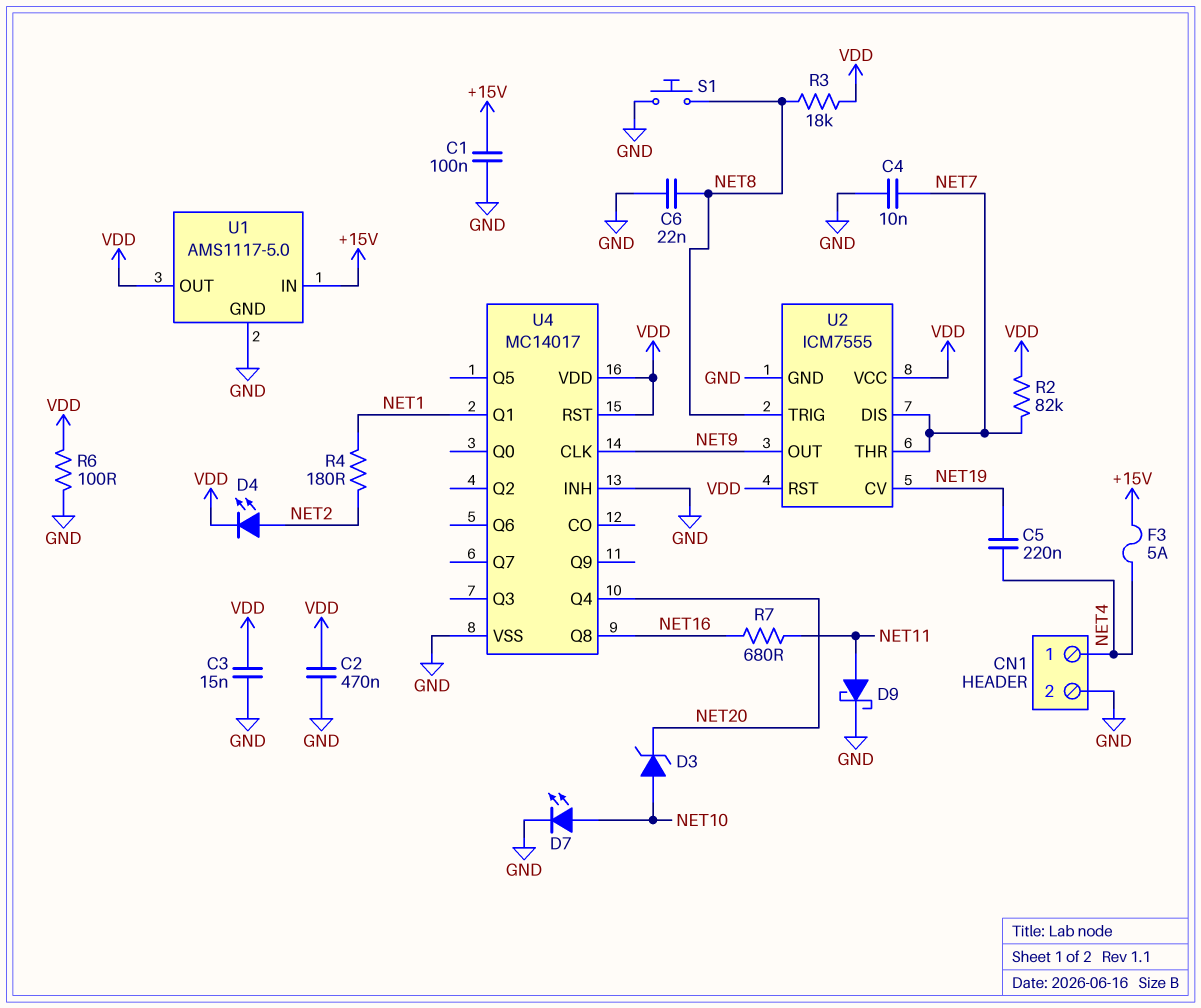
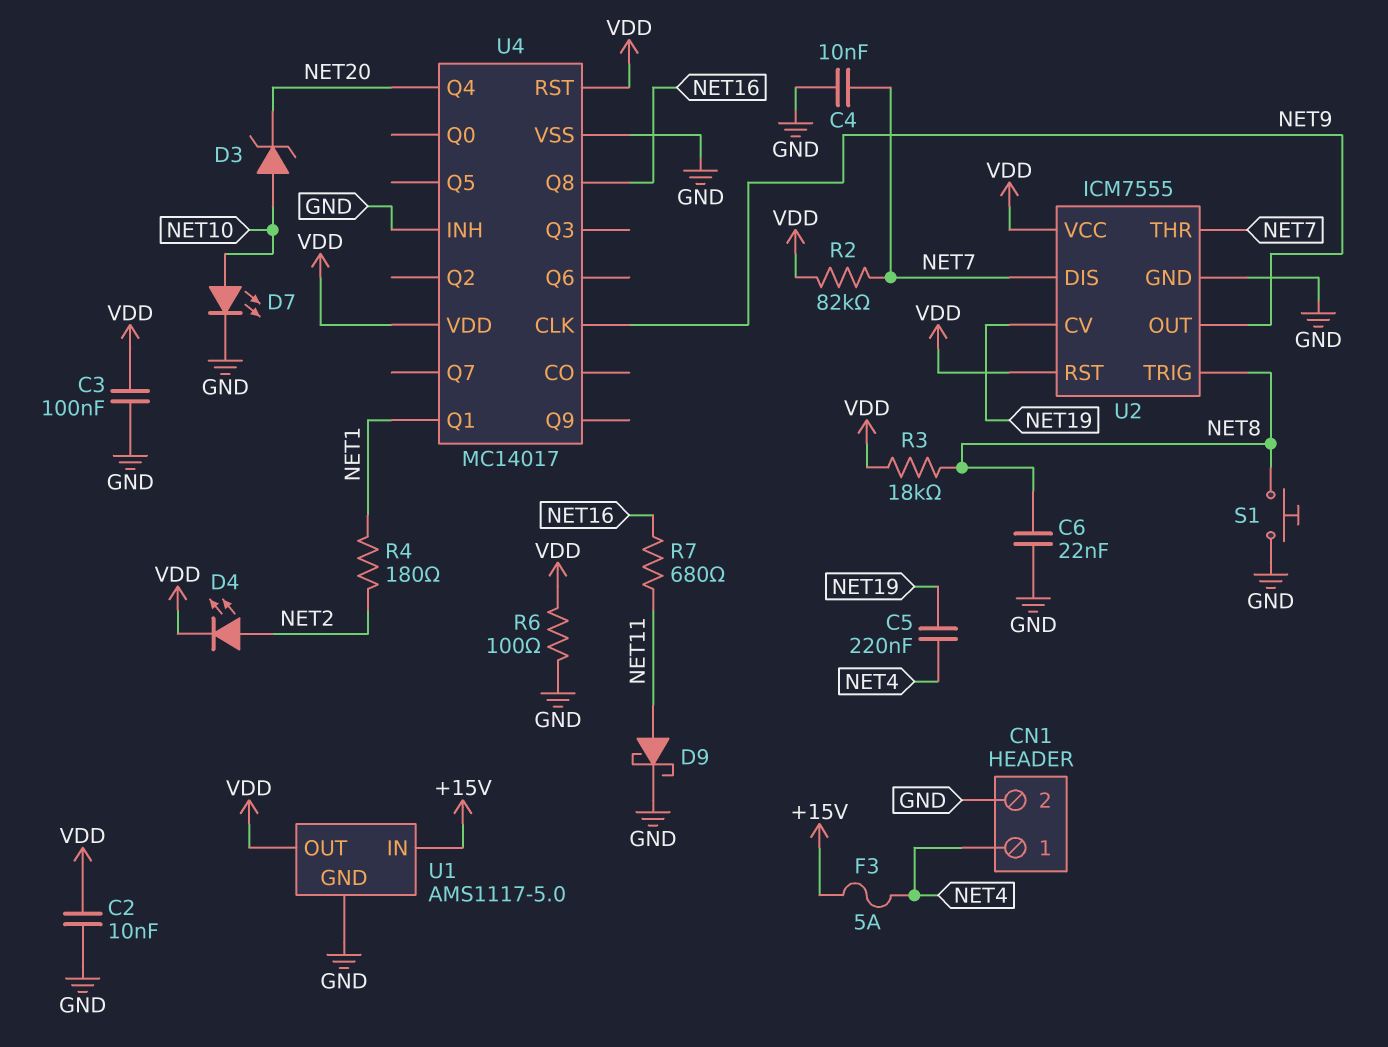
C1: 100nF (+15V, GND) -> none
C2: 470nF (GND, VDD) -> 10nF (GND, VDD)
C3: 15nF (GND, VDD) -> 100nF (GND, VDD)

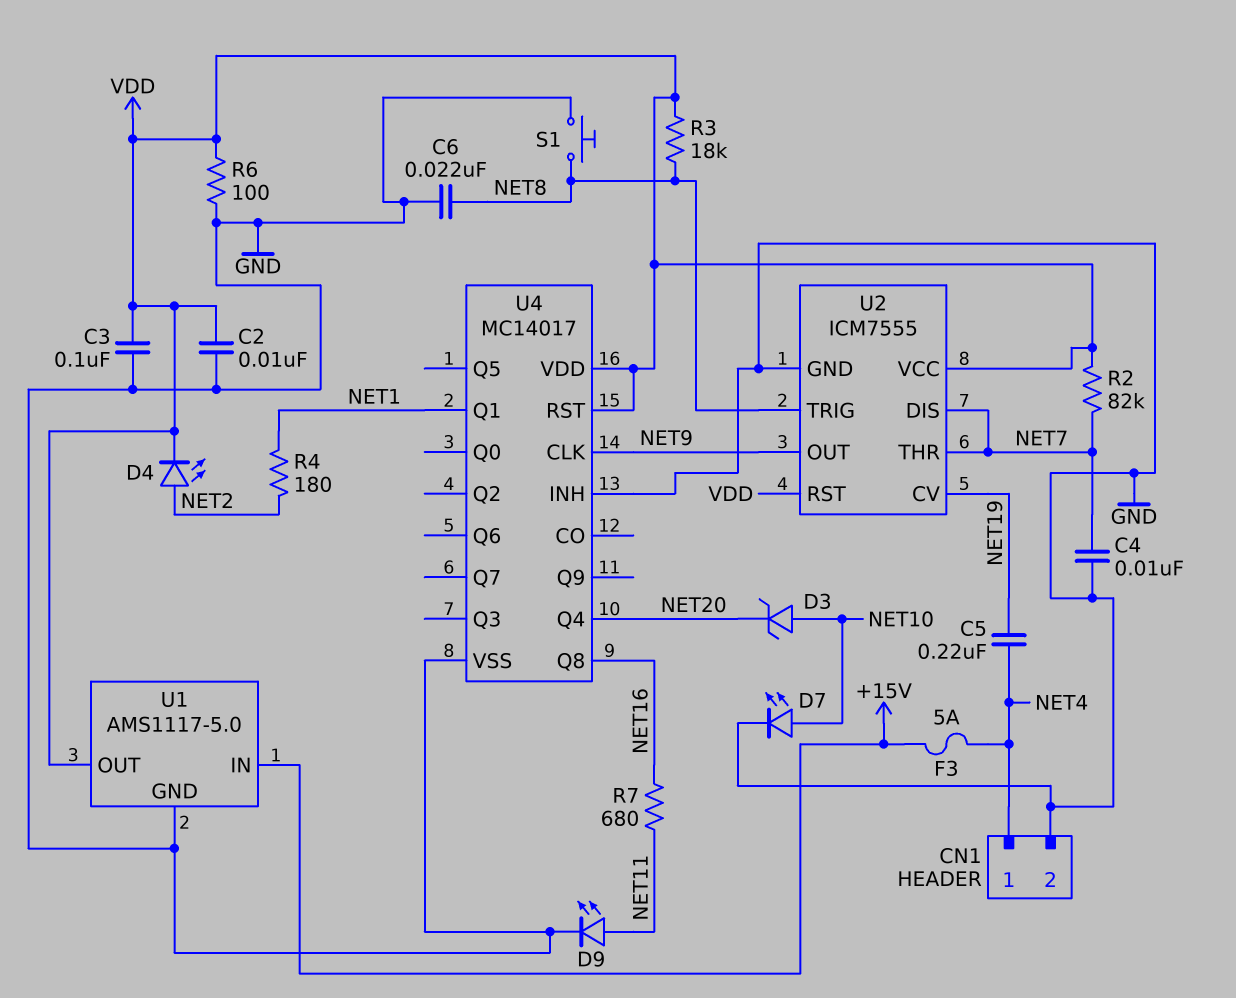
D9: schottky (A NET11, K GND) -> LED (A NET11, K GND)

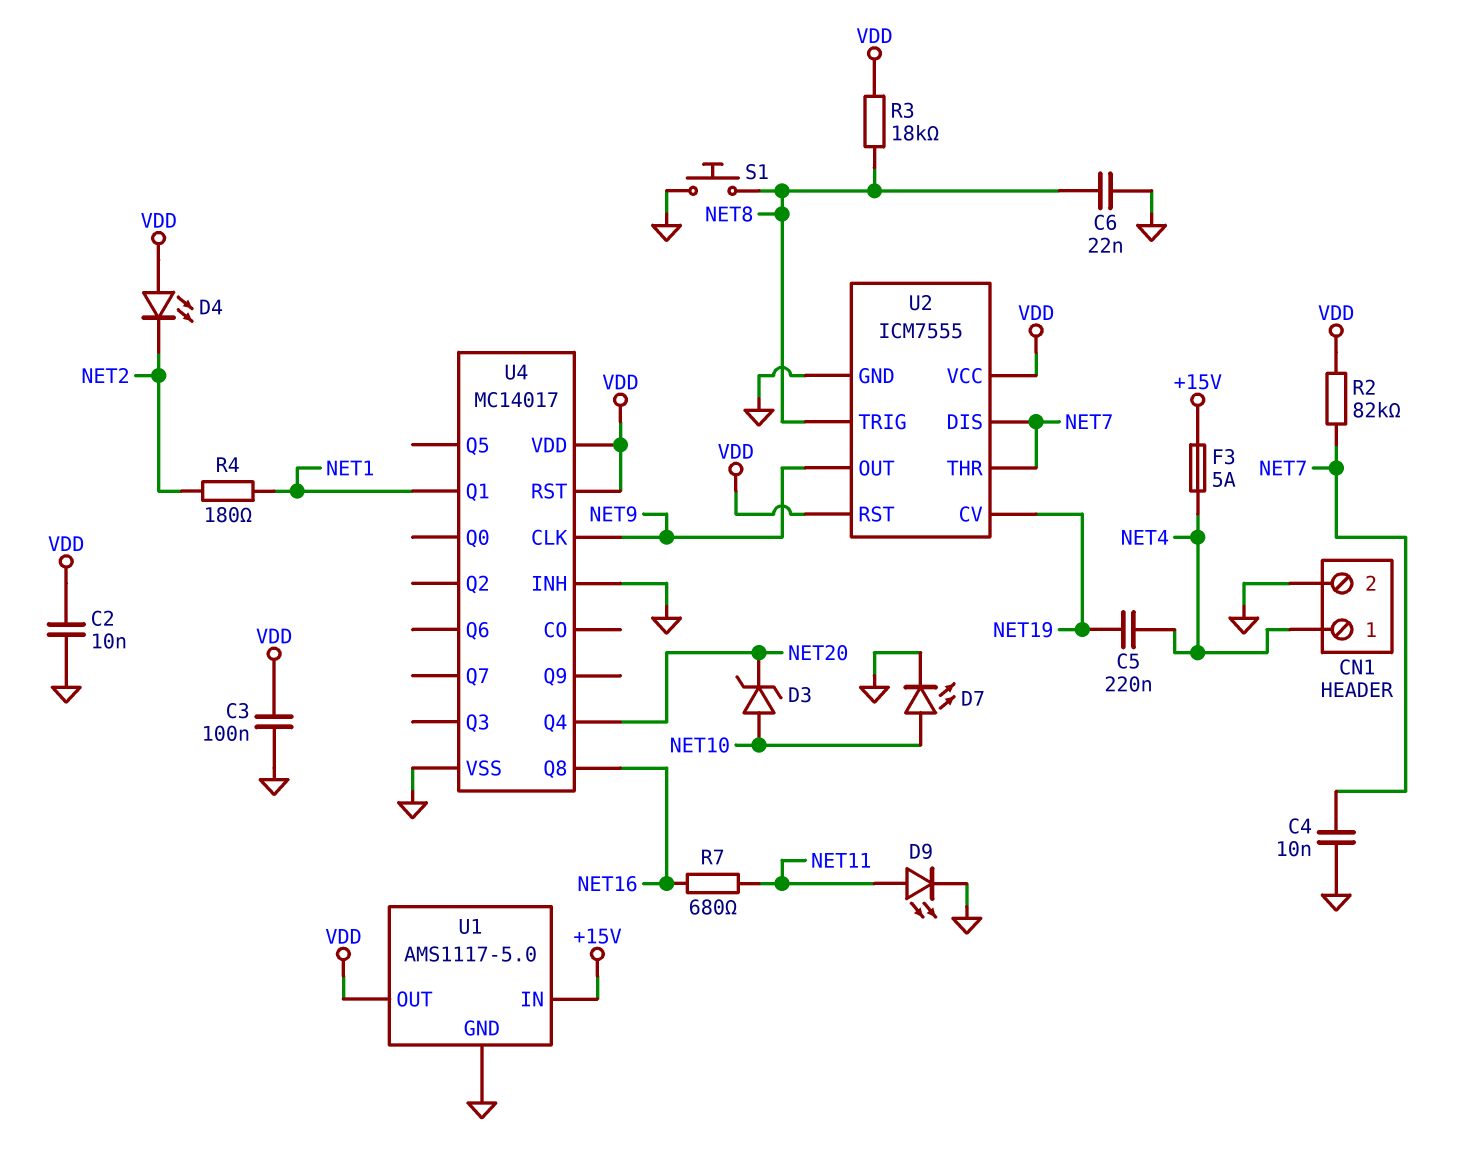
D4: LED (A NET2, K VDD) -> LED (A VDD, K NET2)
R6: 100 (GND, VDD) -> none

